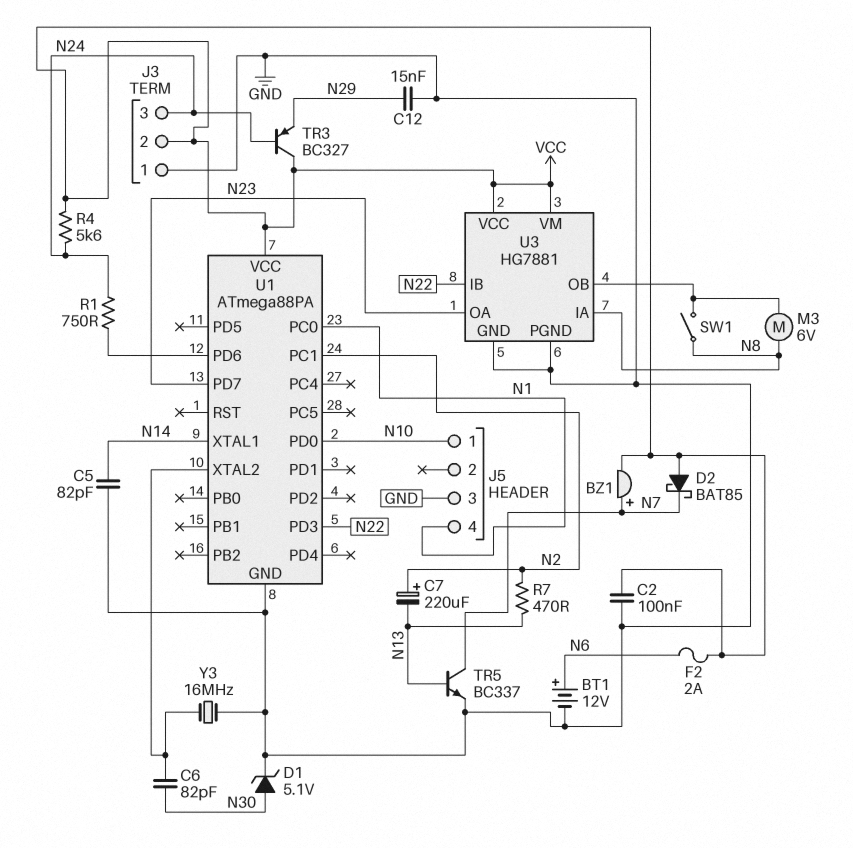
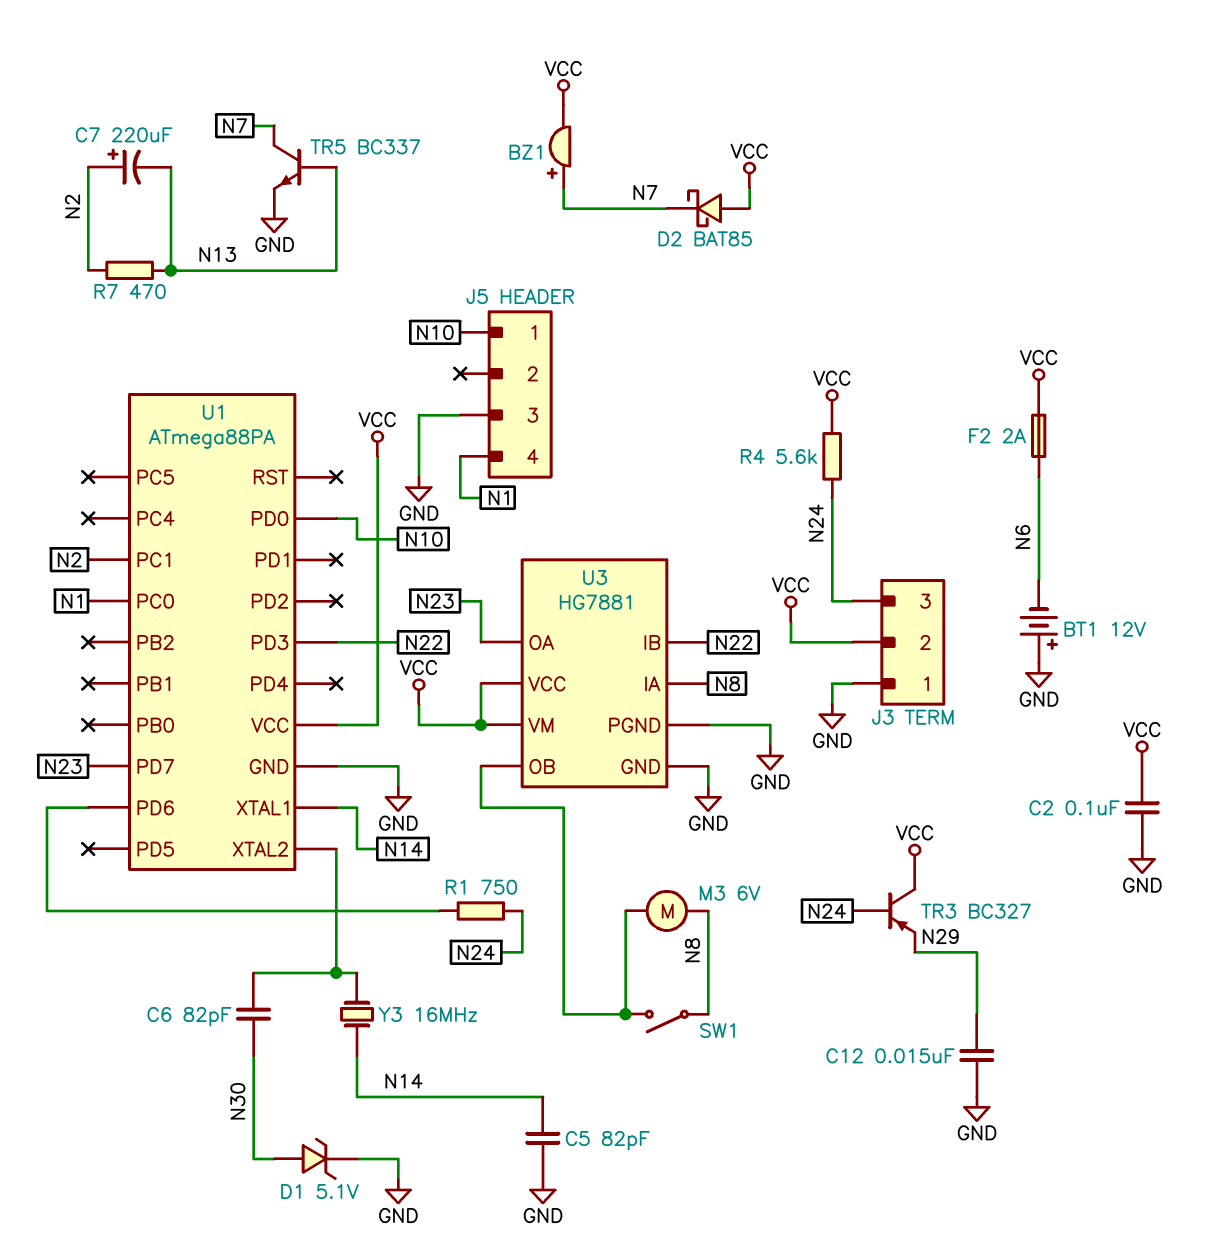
BT1: 12V (plus N6, minus GND) -> 12V (plus GND, minus N6)
Y3: 16MHz (GND, U1/XTAL2) -> 16MHz (N14, U1/XTAL2)

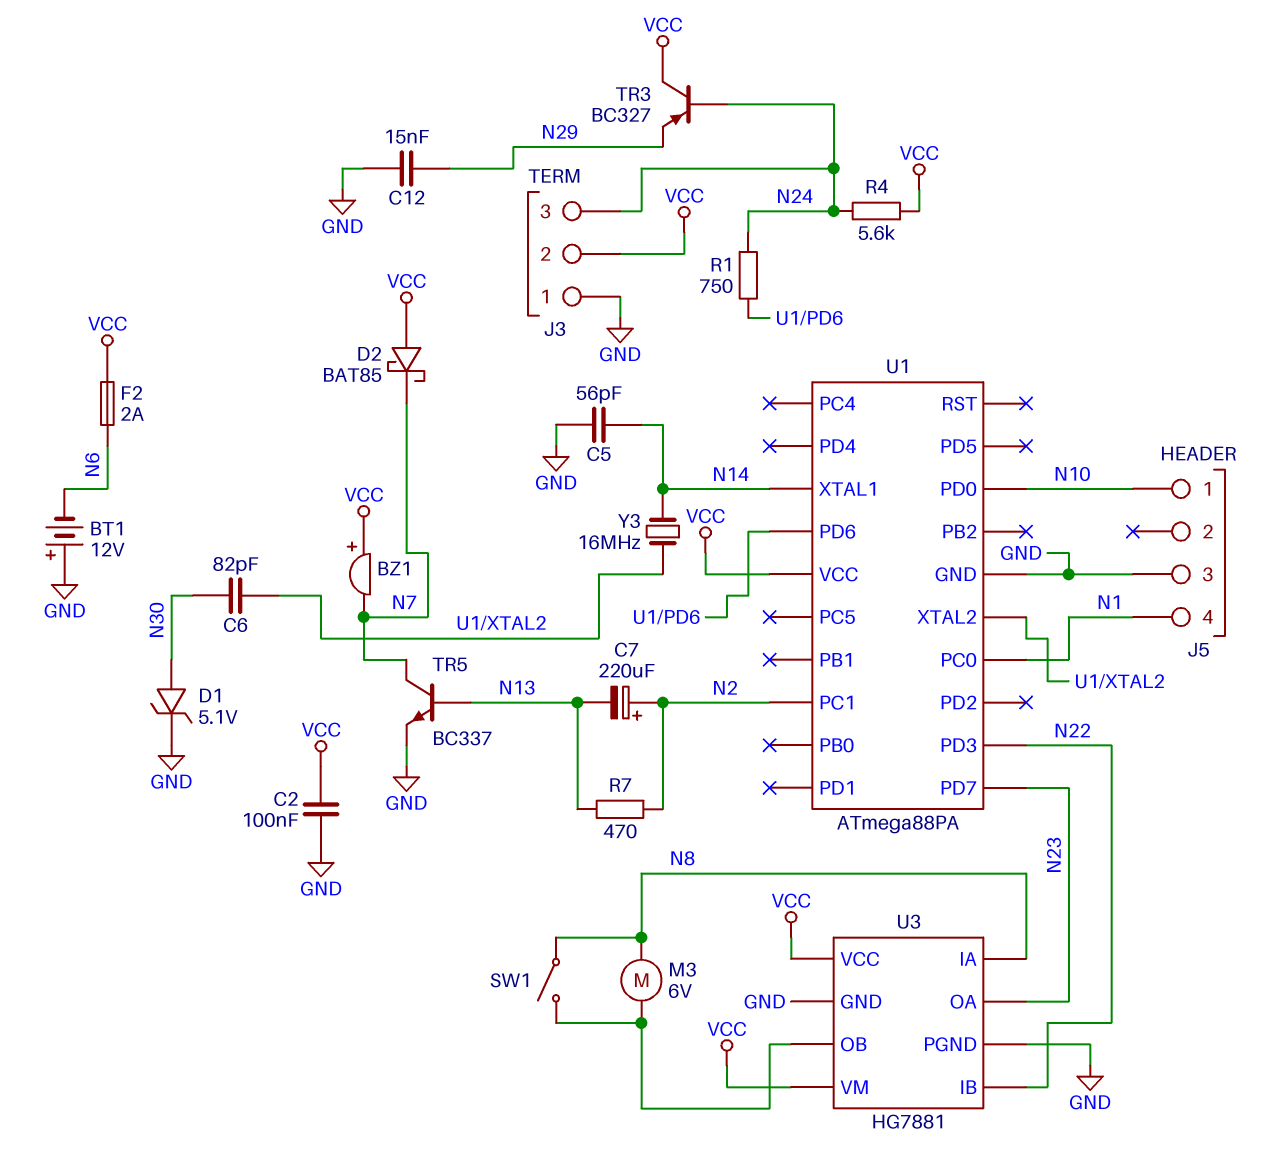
BZ1: buzzer (plus N7, minus VCC) -> buzzer (plus VCC, minus N7)
C5: 82pF (GND, N14) -> 56pF (GND, N14)

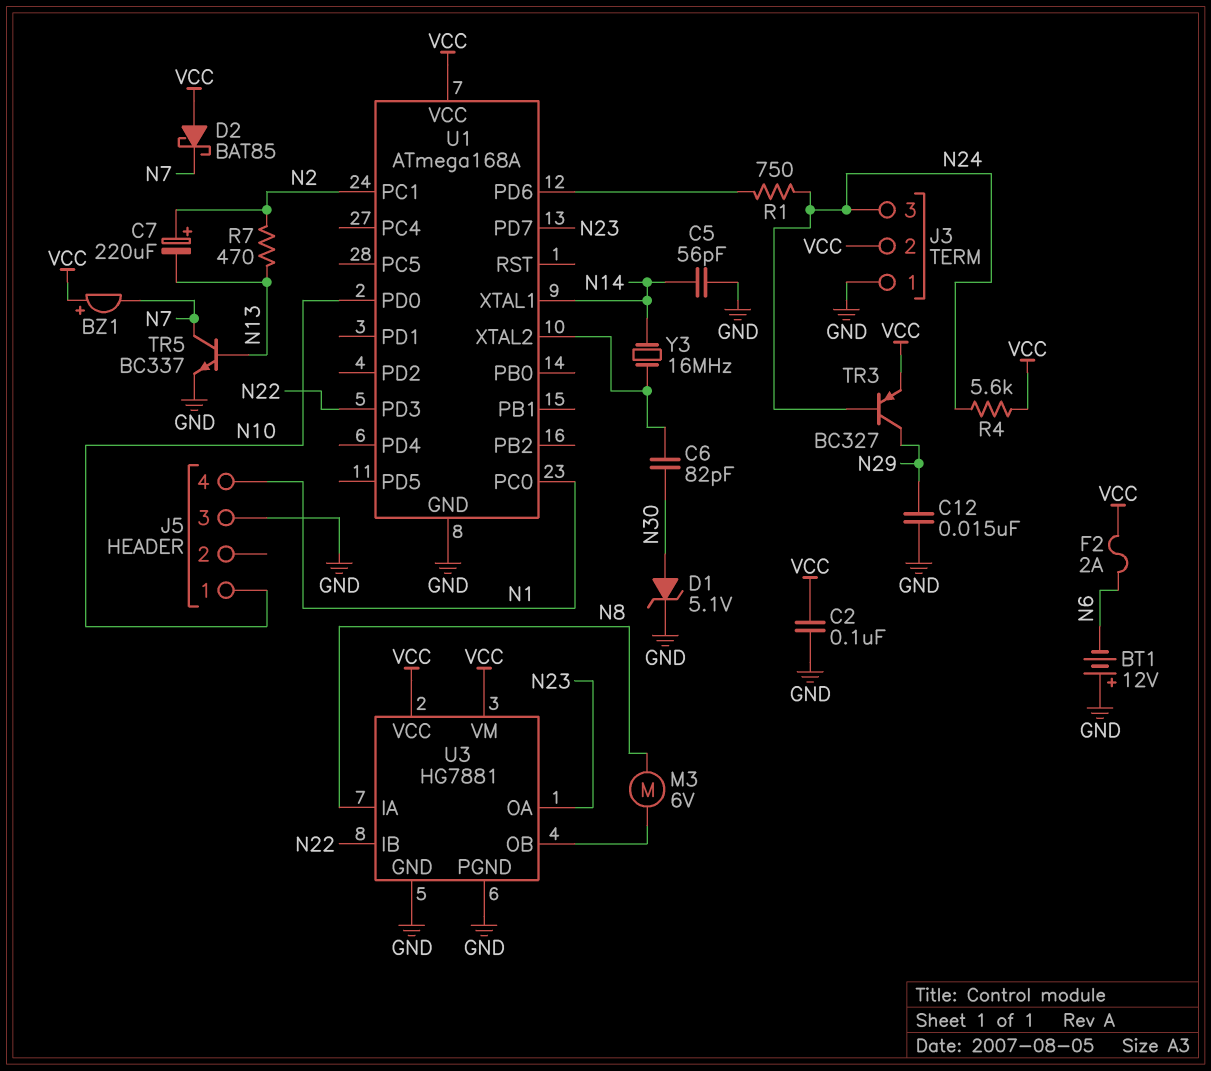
SW1: switch (N8, U3/OB) -> none
TR3: PNP BC327 (B N24, C VCC, E N29) -> PNP BC327 (B N24, C N29, E VCC)
U1: ATmega88PA -> ATmega168A

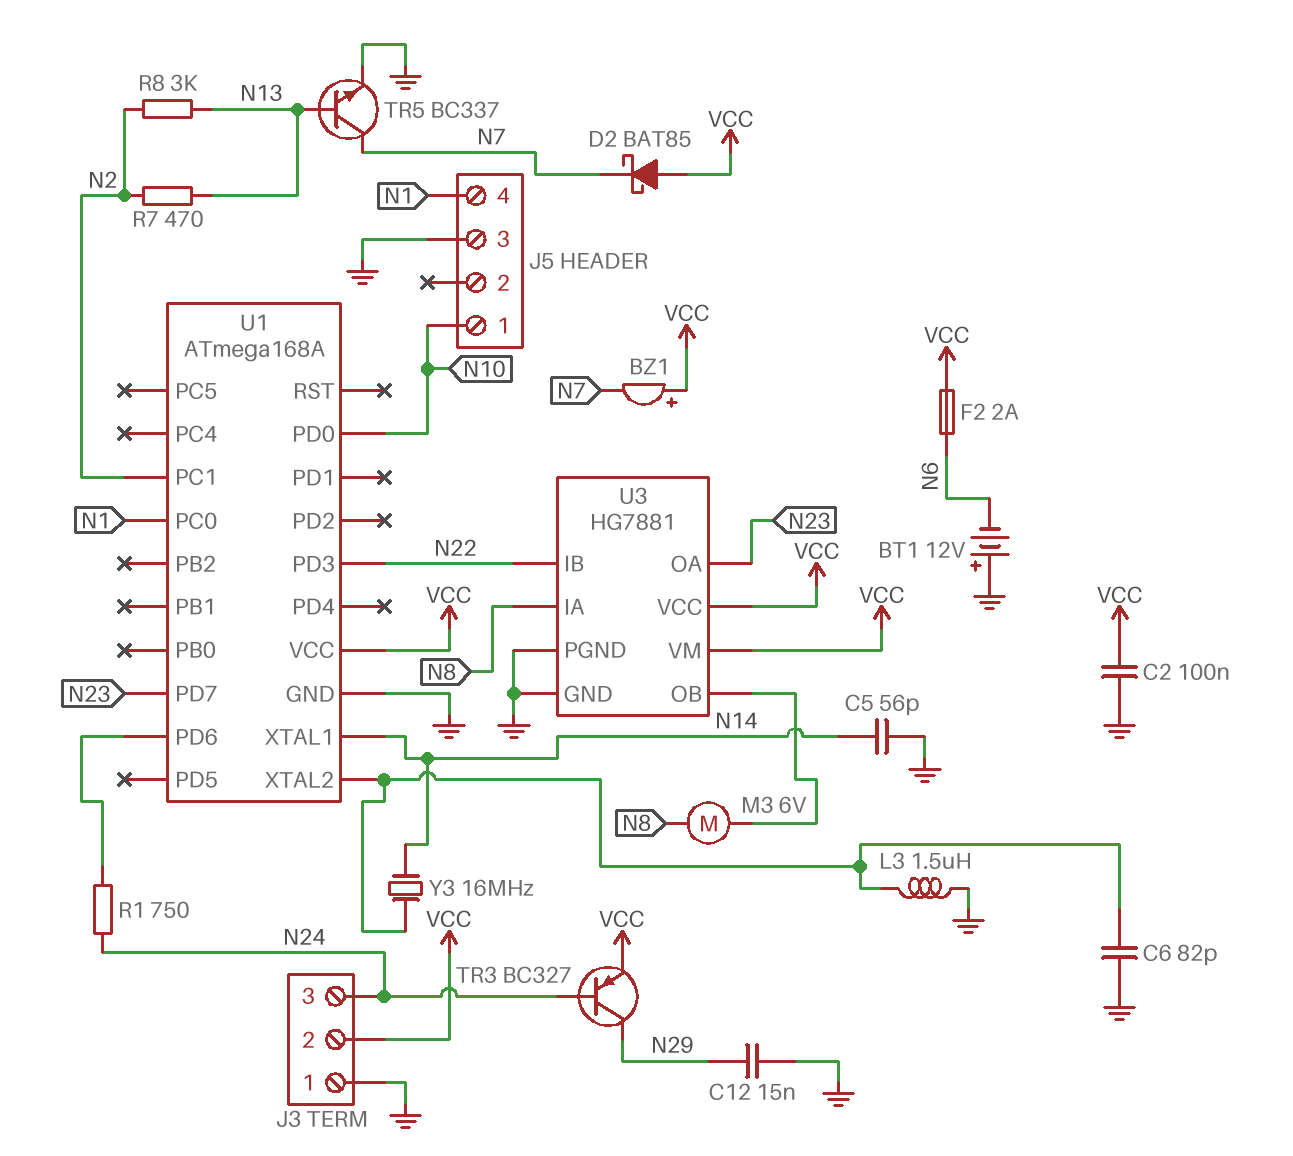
C6: 82pF (N30, U1/XTAL2) -> 82pF (GND, U1/XTAL2)
C7: 220uF (plus N2, minus N13) -> none
D1: zener 5.1V (A N30, K GND) -> none
L3: none -> 1.5uH (GND, U1/XTAL2)
R4: 5.6k (N24, VCC) -> none
R8: none -> 3k (N2, N13)

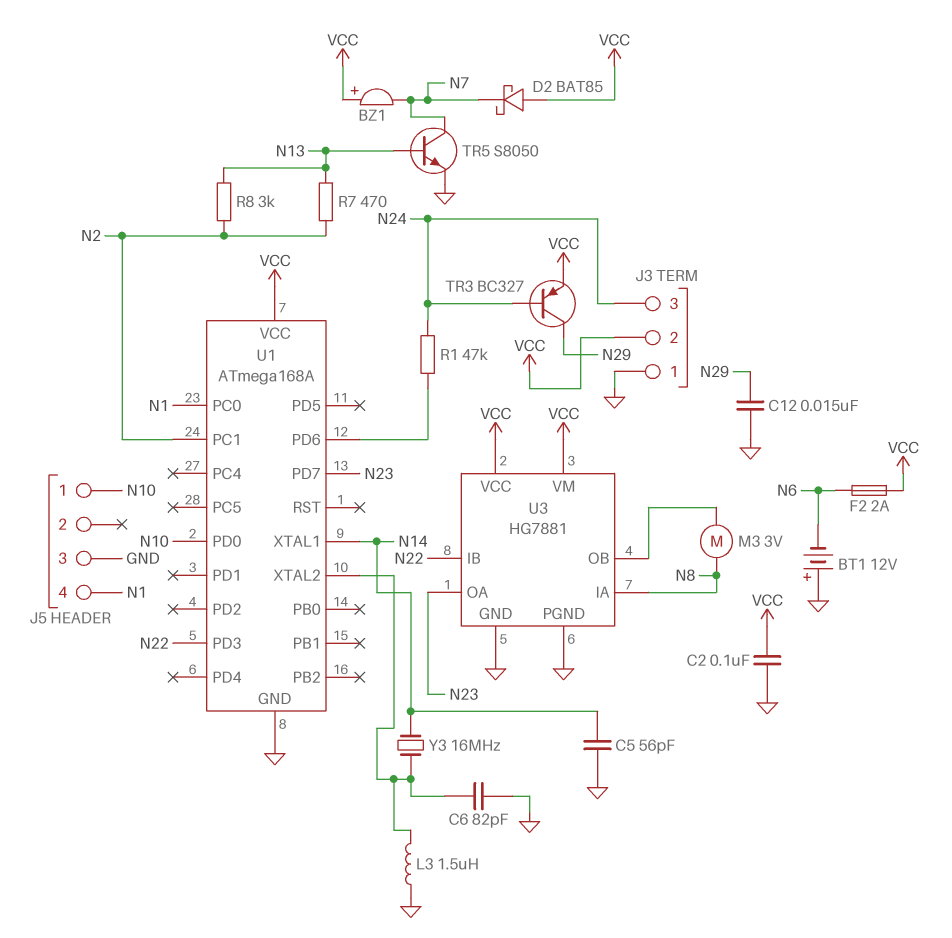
M3: motor 6V (N8, U3/OB) -> motor 3V (N8, U3/OB)
R1: 750 (N24, U1/PD6) -> 47k (N24, U1/PD6)
TR5: NPN BC337 (B N13, C N7, E GND) -> NPN S8050 (B N13, C N7, E GND)

